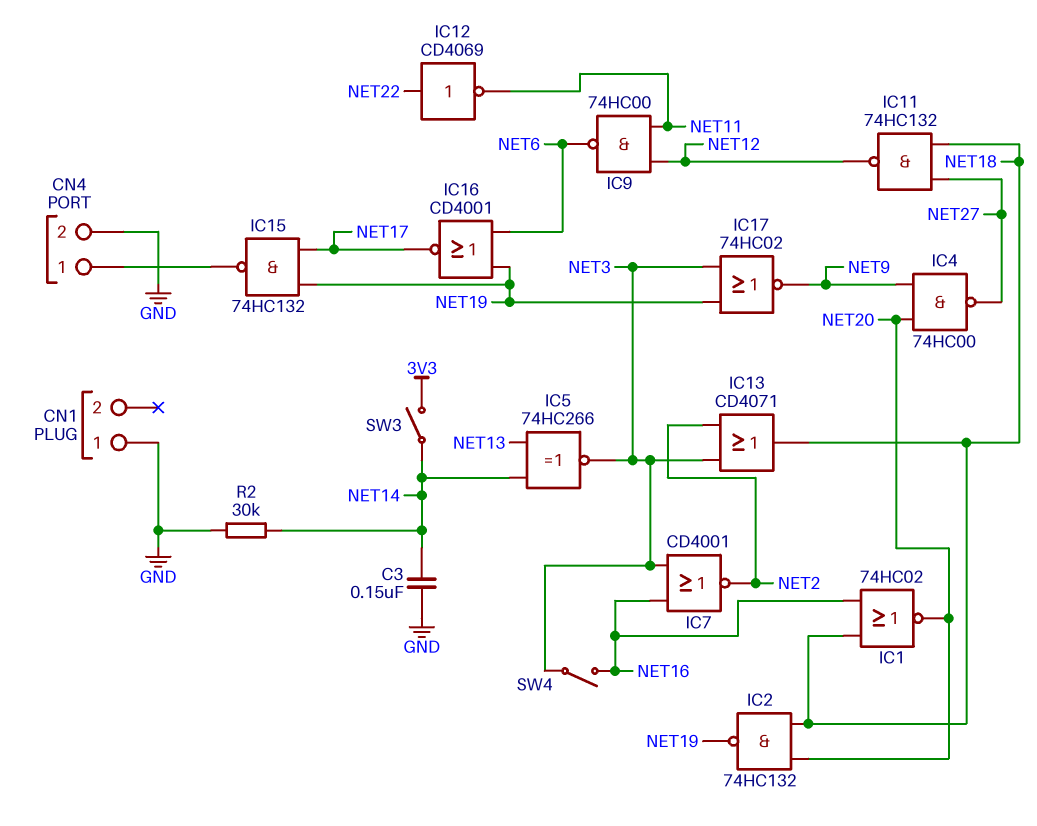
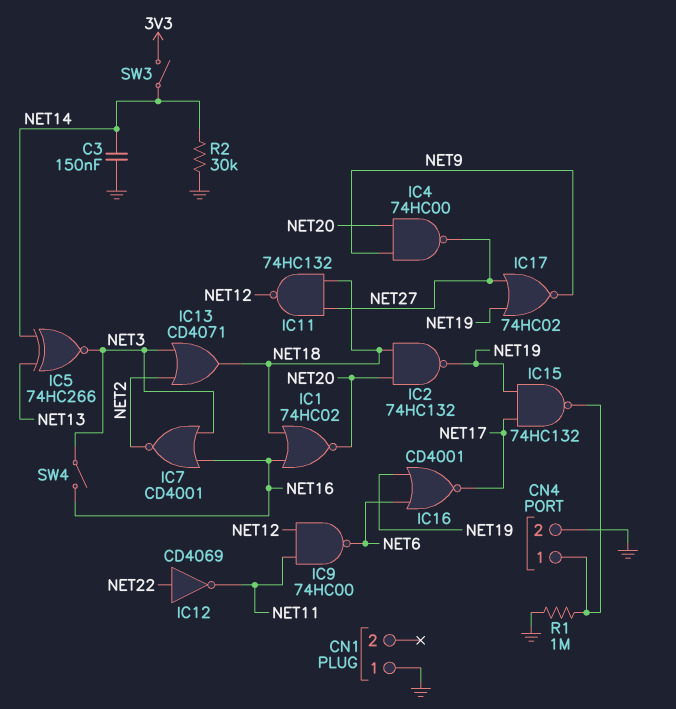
IC17: NOR 74HC02 (in NET3, in NET19, out NET9) -> NOR 74HC02 (in NET19, in NET27, out NET9)
R1: none -> 1M (CN4/1, GND)

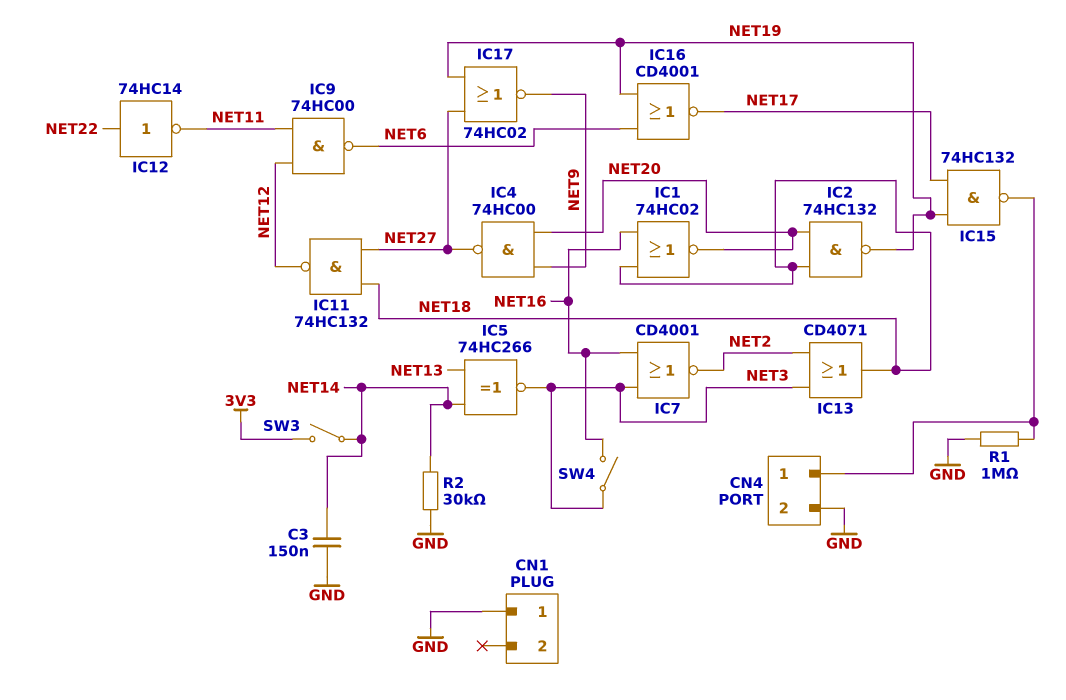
IC12: NOT CD4069 (in NET22, out NET11) -> NOT 74HC14 (in NET22, out NET11)

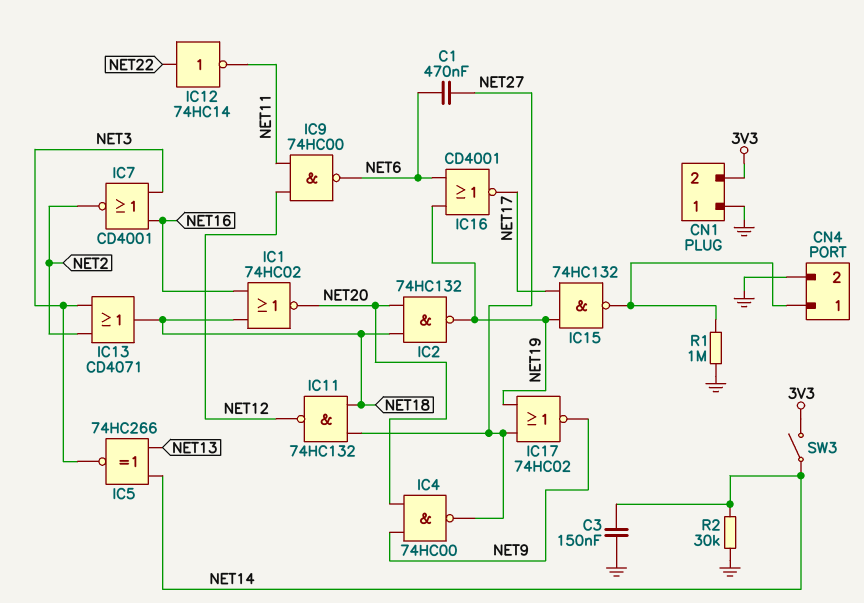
C1: none -> 470nF (NET6, NET27)
CN1 pin 2: none -> 3V3
SW4: switch (NET3, NET16) -> none

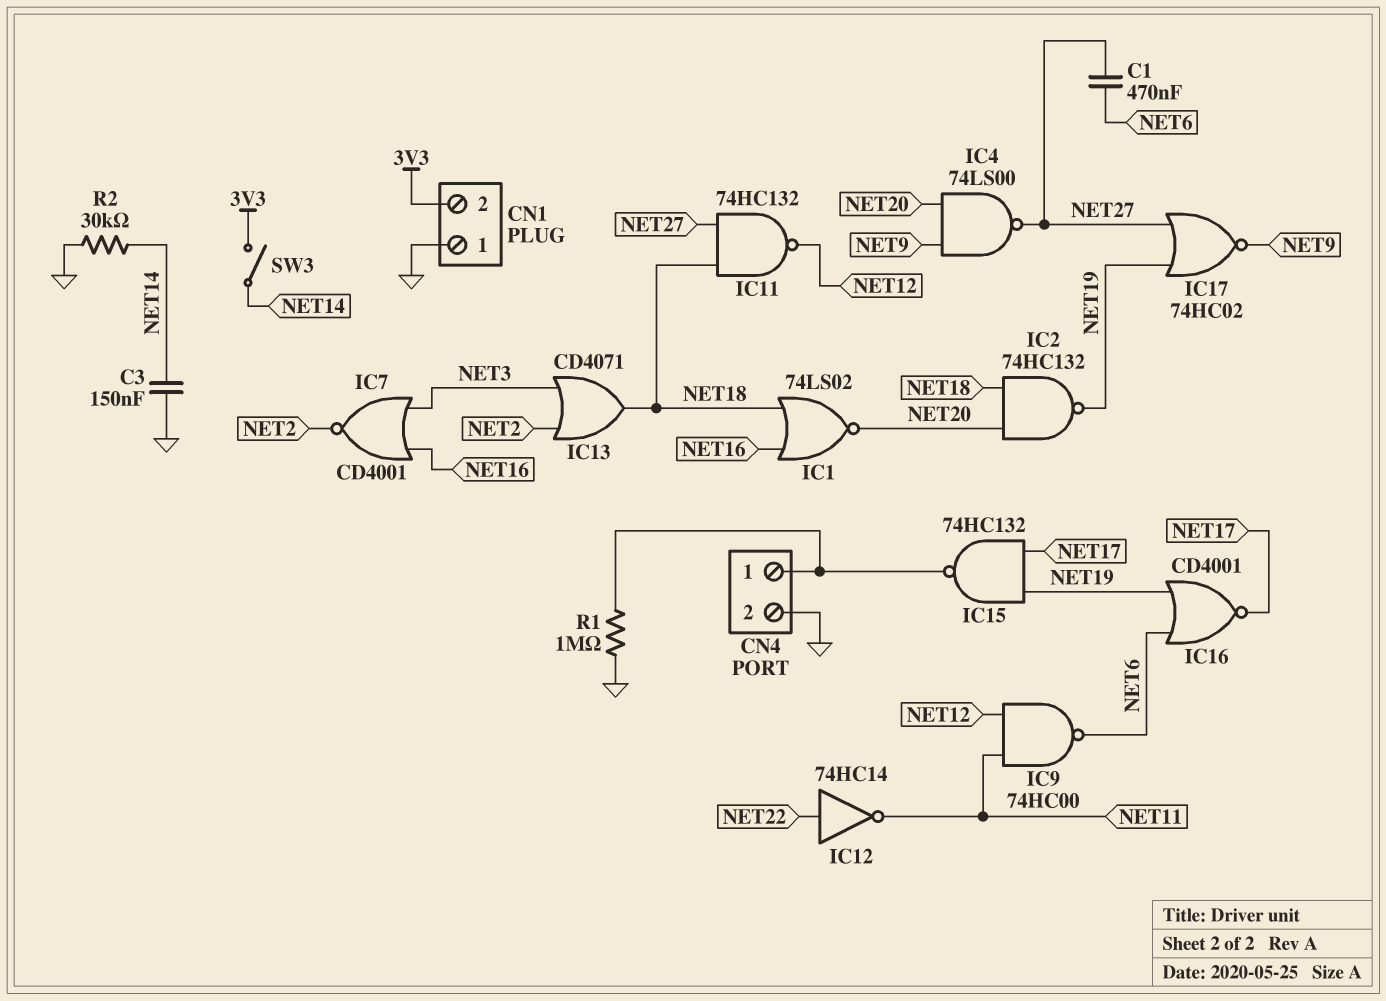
IC1: NOR 74HC02 (in NET16, in NET18, out NET20) -> NOR 74LS02 (in NET16, in NET18, out NET20)
IC4: NAND 74HC00 (in NET9, in NET20, out NET27) -> NAND 74LS00 (in NET9, in NET20, out NET27)
IC5: XNOR 74HC266 (in NET13, in NET14, out NET3) -> none

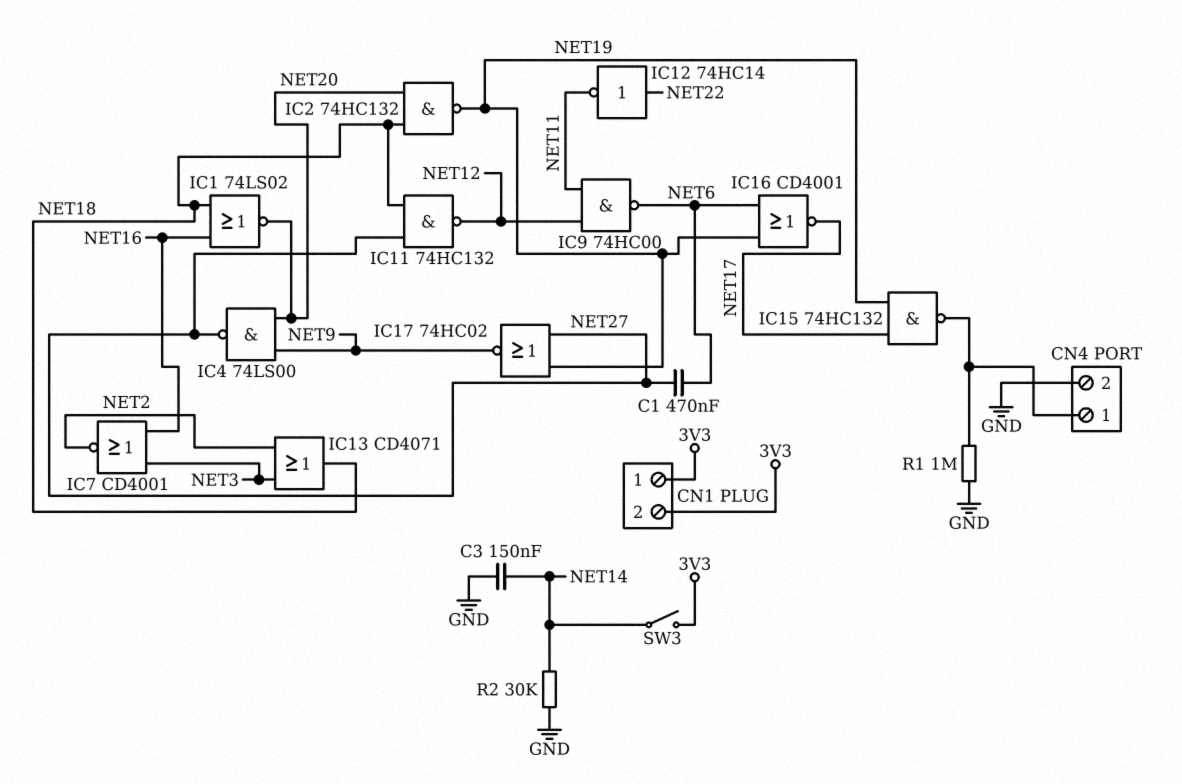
CN1 pin 1: GND -> 3V3

